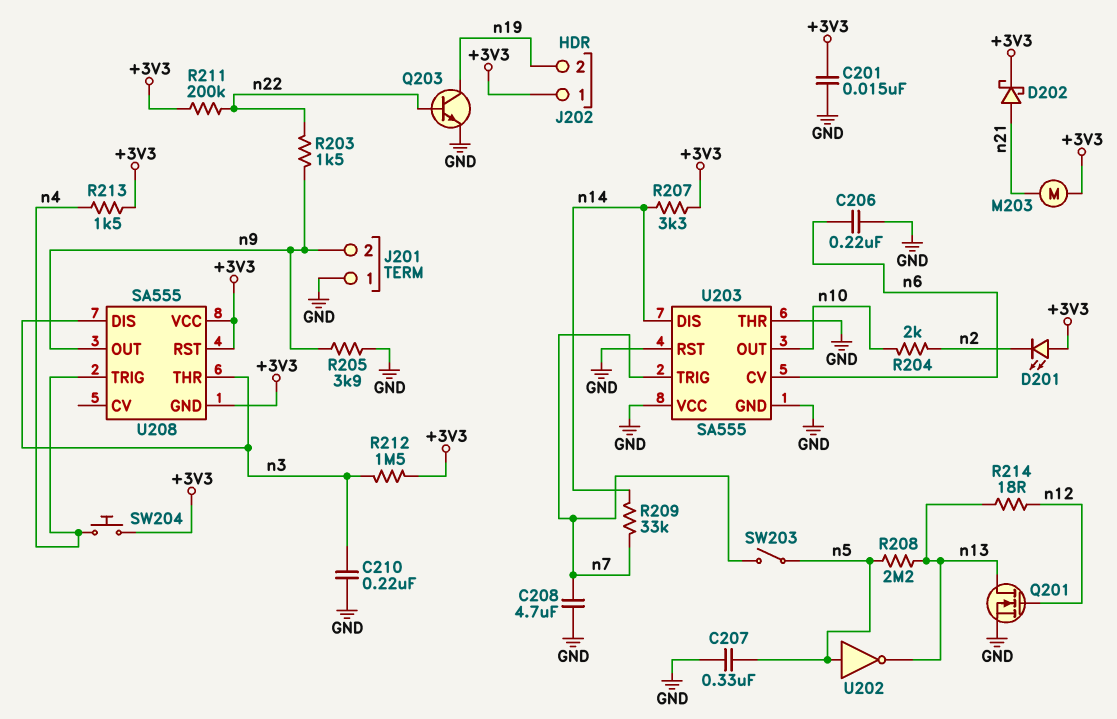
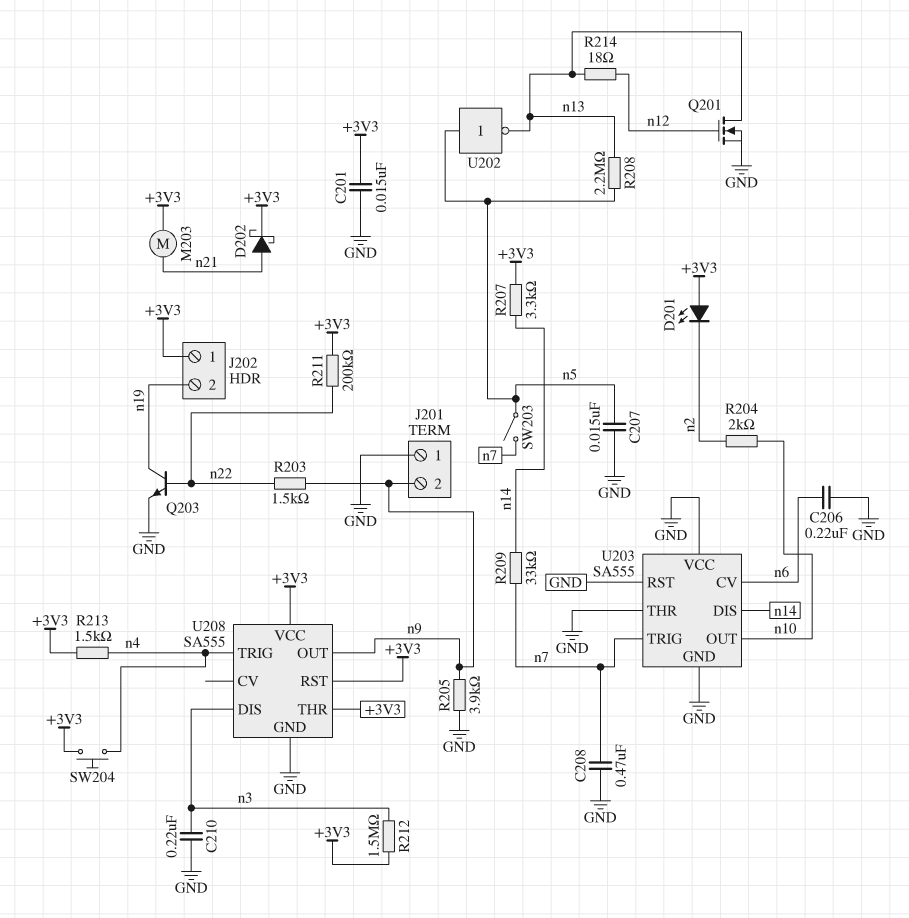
C207: 330nF (GND, n5) -> 15nF (GND, n5)
C208: 4.7uF (GND, n7) -> 470nF (GND, n7)
U208 pin GND: +3V3 -> GND
U208 pin THR: n3 -> +3V3

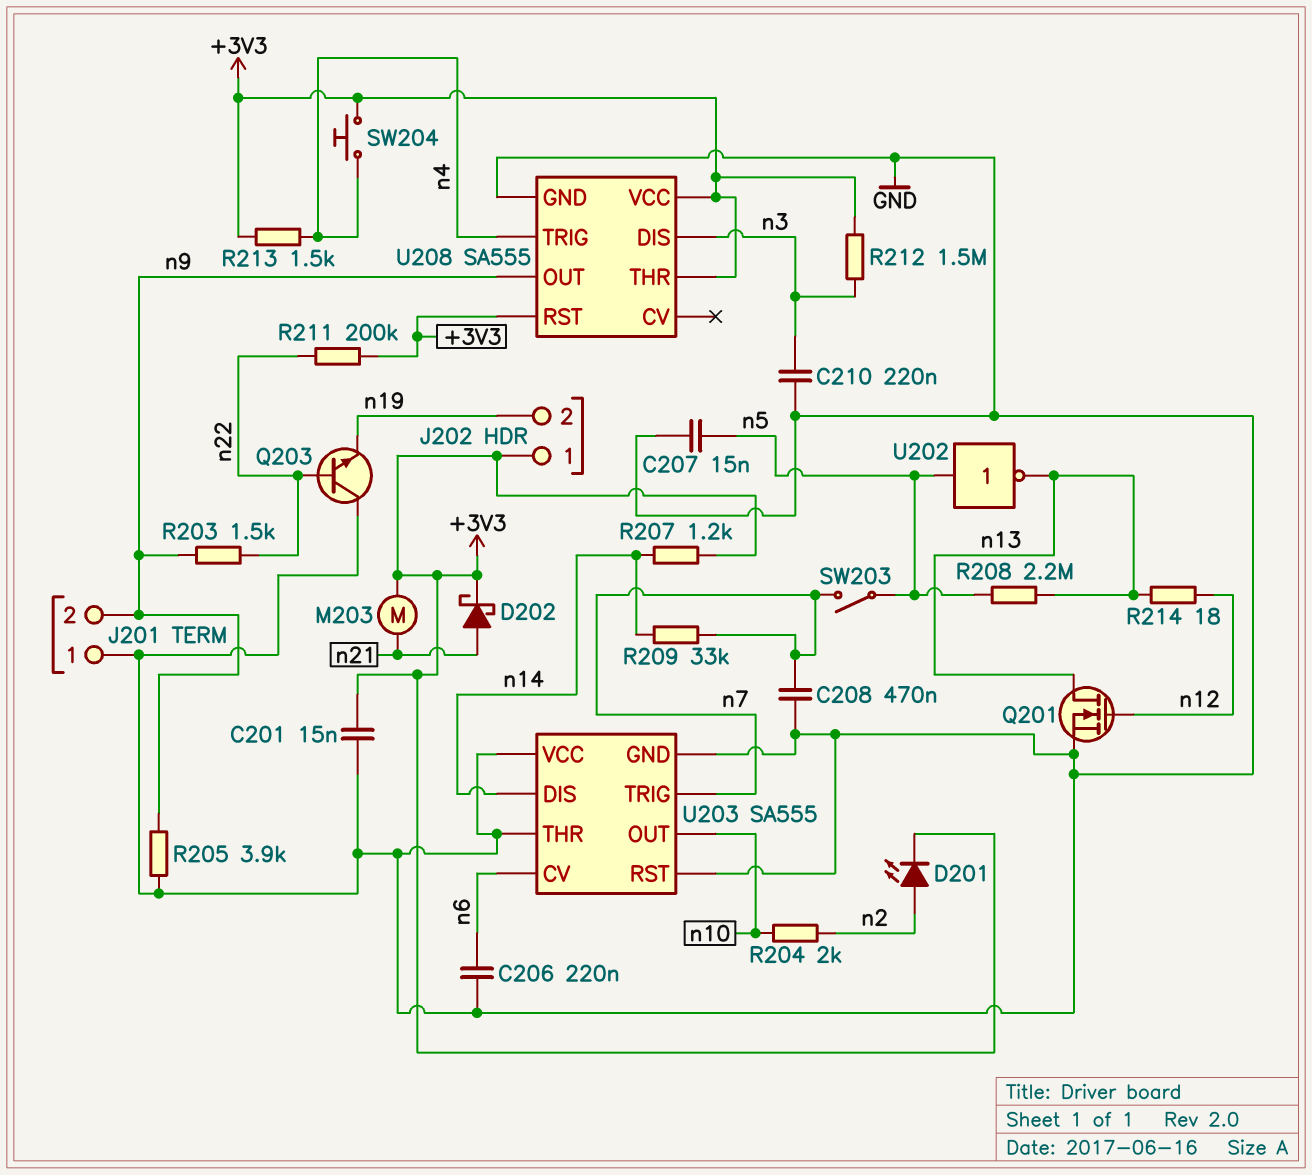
D201: LED (A +3V3, K n2) -> LED (A n2, K +3V3)
Q203: NPN (B n22, C n19, E GND) -> NPN (B n22, C GND, E n19)
R207: 3.3k (+3V3, n14) -> 1.2k (+3V3, n14)

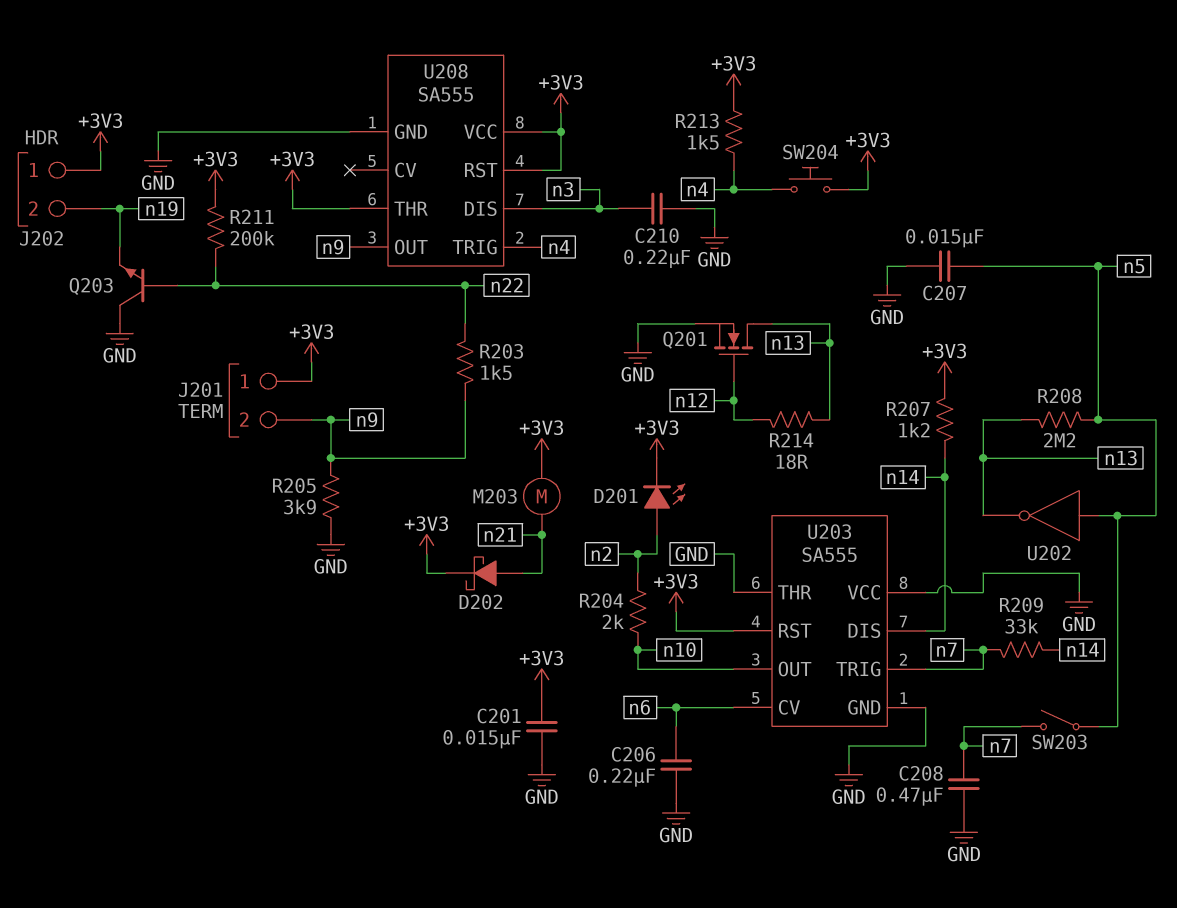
J201 pin 1: GND -> +3V3
R212: 1.5M (+3V3, n3) -> none
U203 pin RST: GND -> +3V3

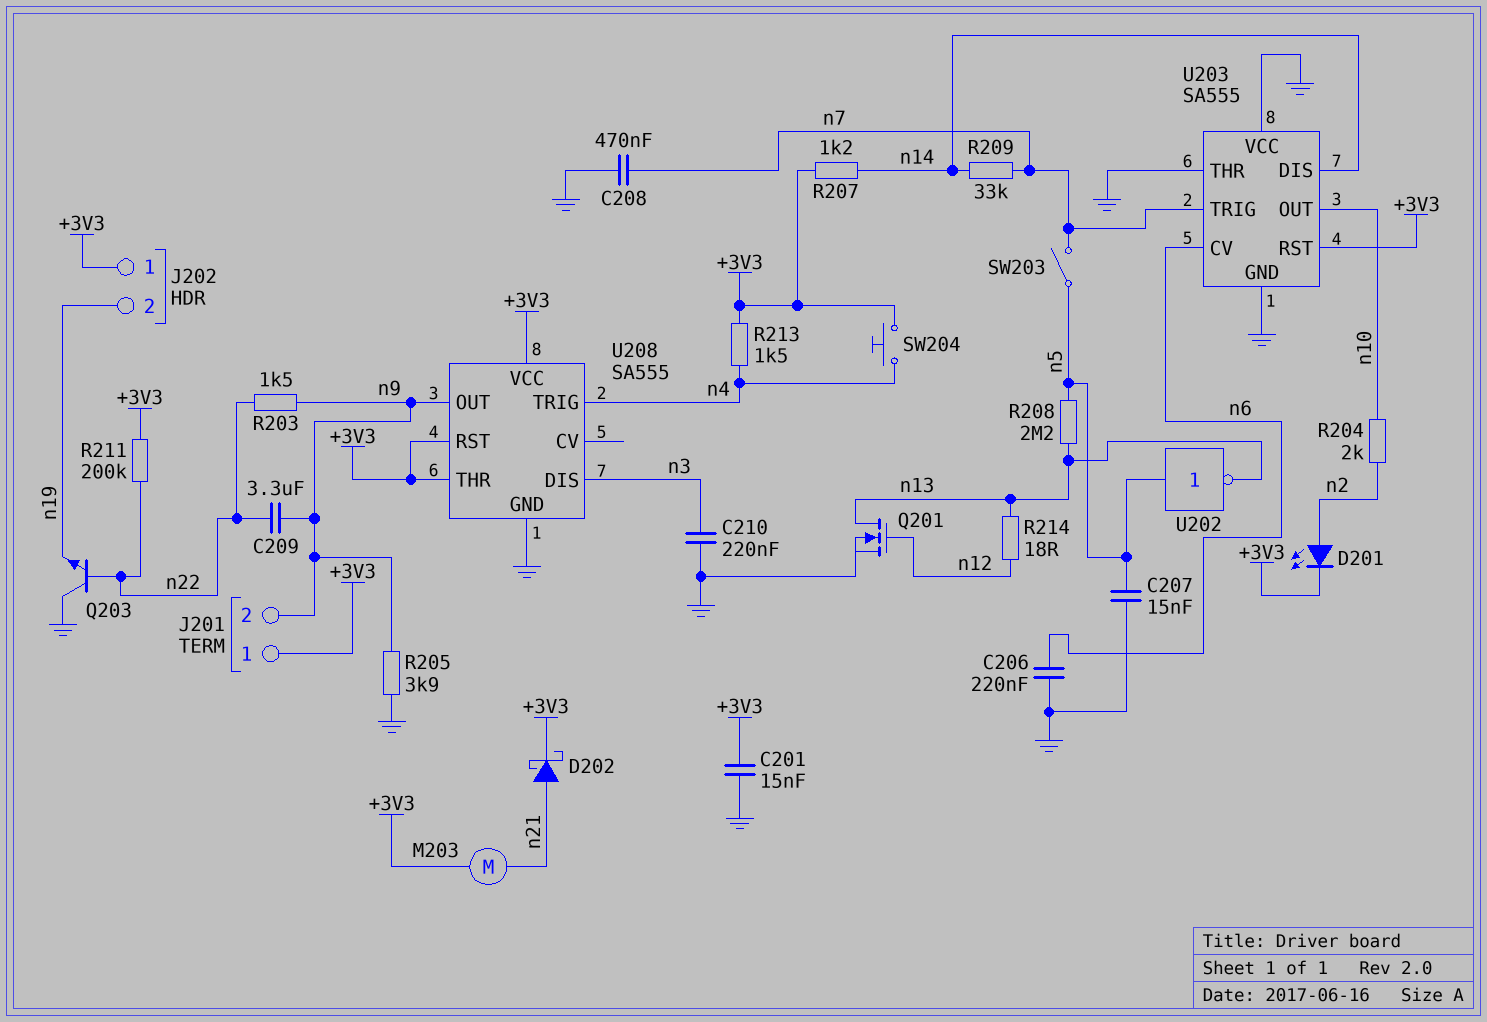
C209: none -> 3.3uF (n9, n22)

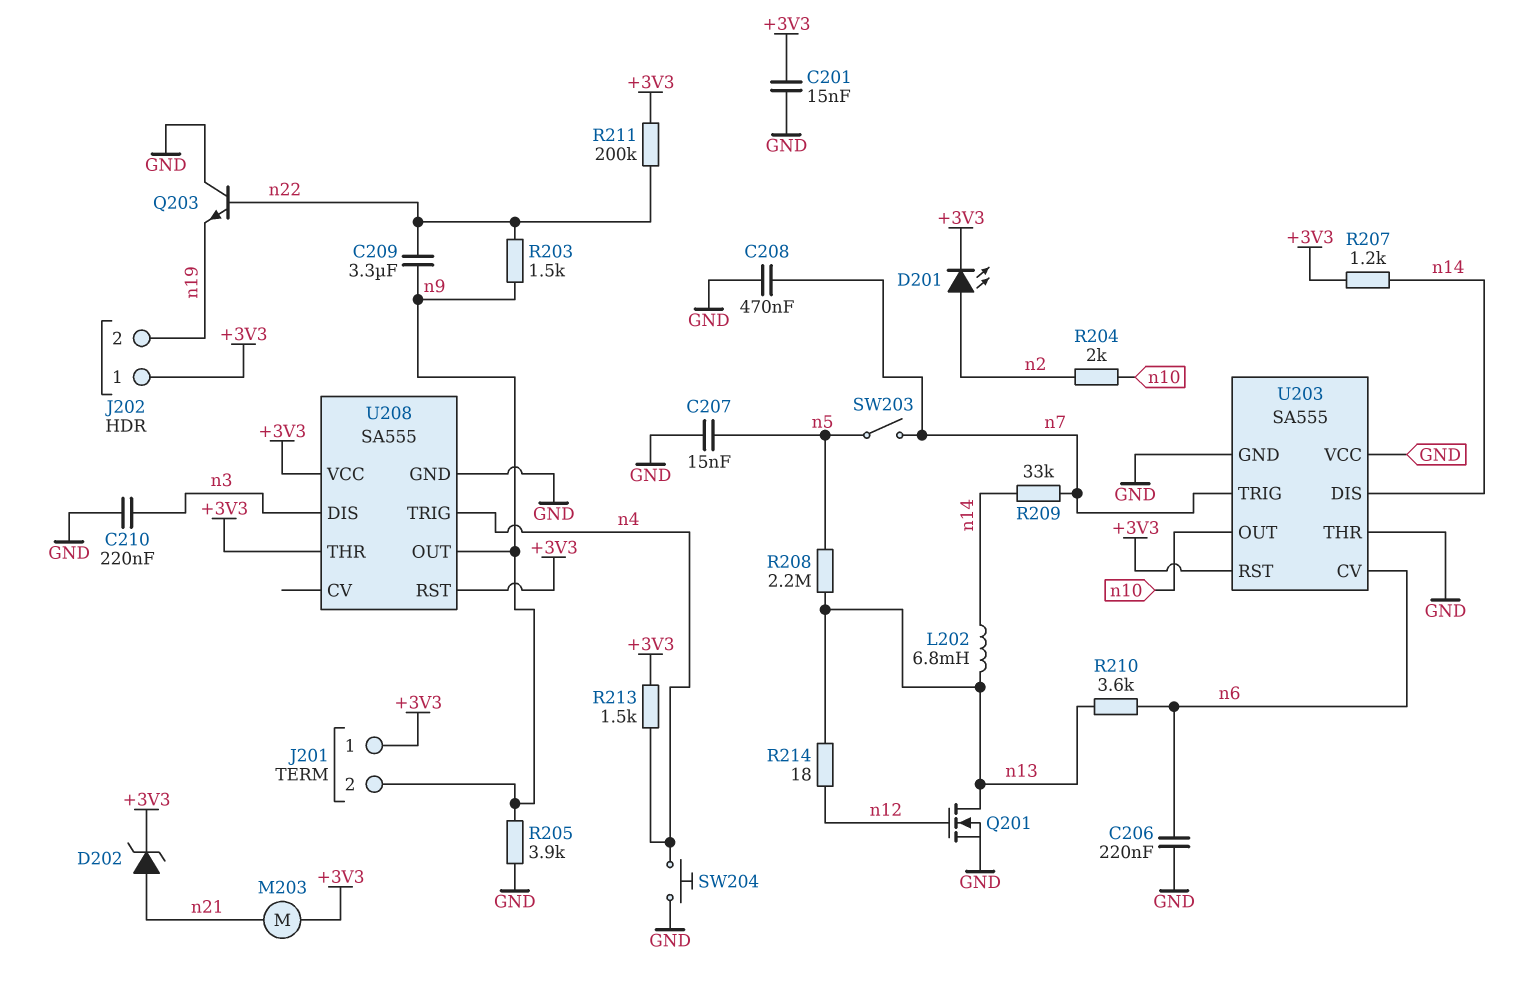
D202: schottky (A n21, K +3V3) -> zener (A n21, K +3V3)
L202: none -> 6.8mH (n13, n14)
R210: none -> 3.6k (n6, n13)
SW204: button (+3V3, n4) -> button (GND, n4)
U202: NOT (in n5, out n13) -> none

